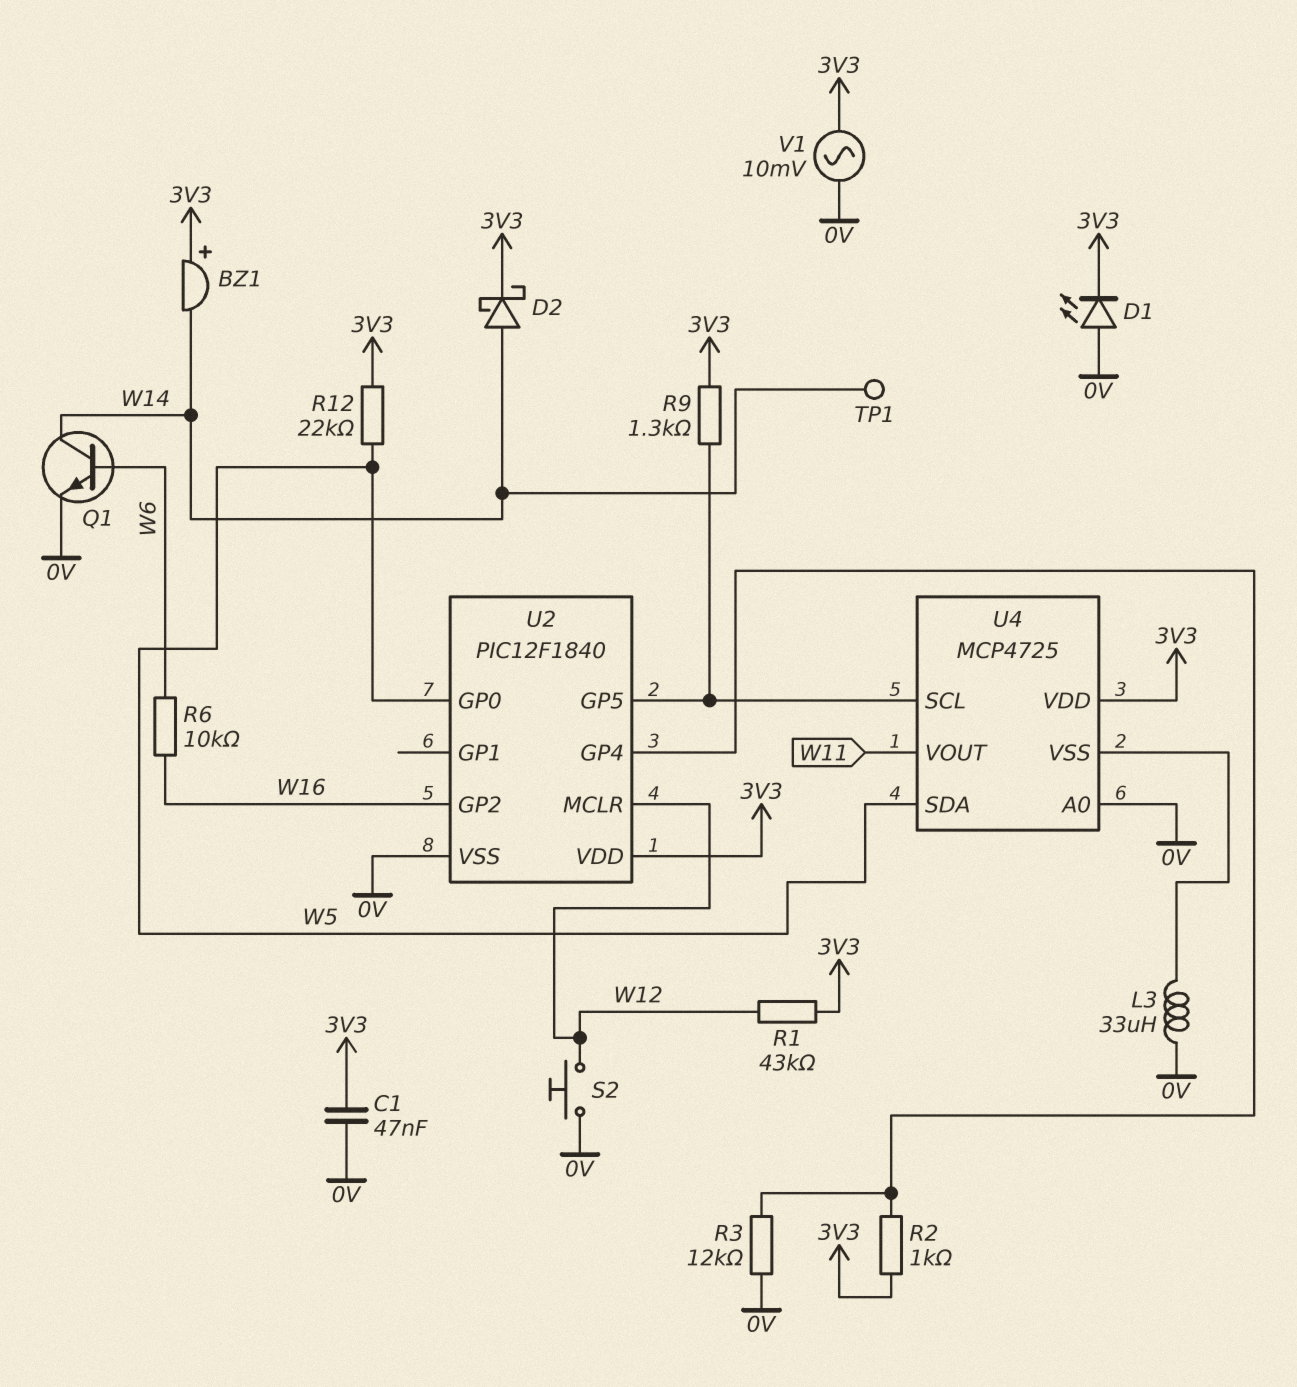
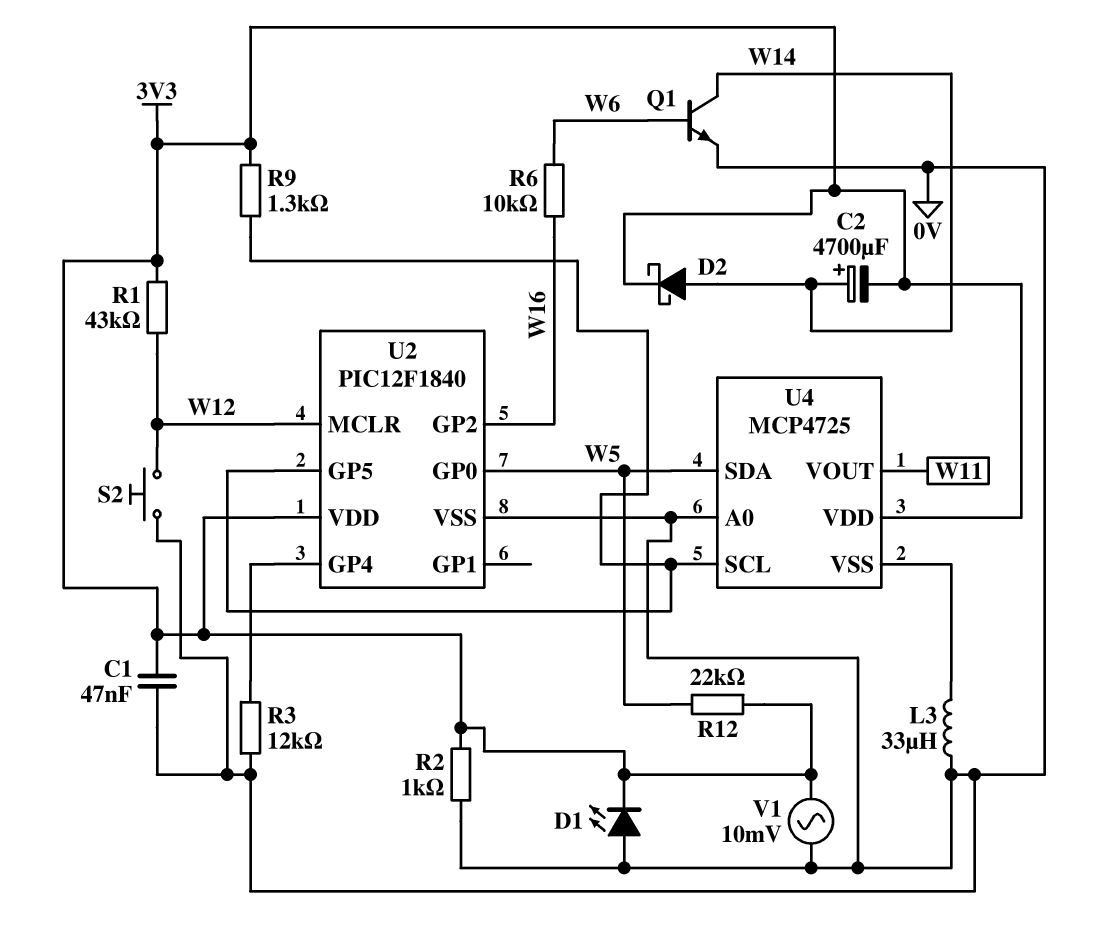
BZ1: buzzer (plus 3V3, minus W14) -> none
C2: none -> 4700uF (plus W14, minus 3V3)
R2: 1k (3V3, U2/GP4) -> 1k (0V, 3V3)
TP1: test point (W14) -> none

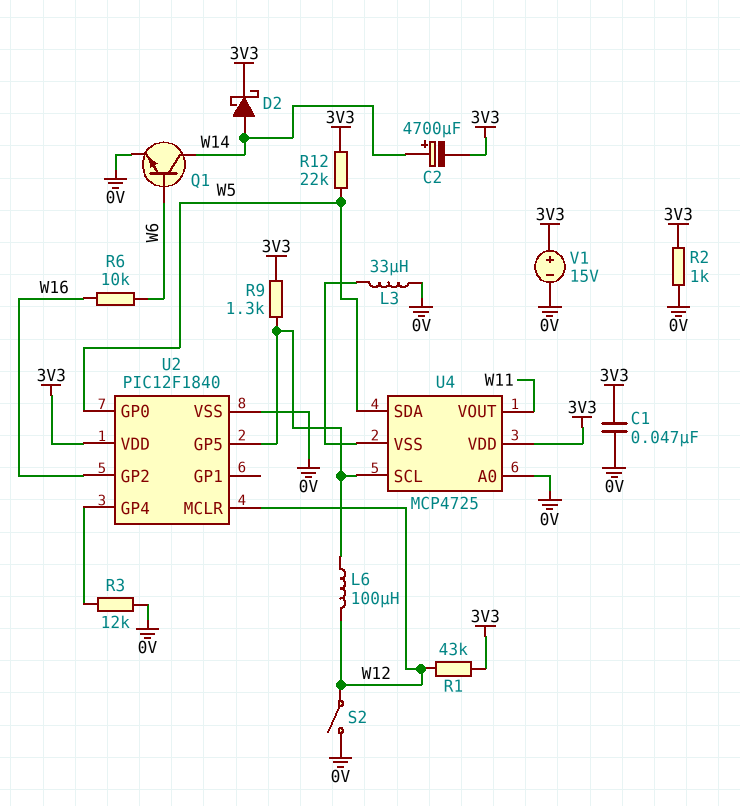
D1: LED (A 0V, K 3V3) -> none
L6: none -> 100uH (U2/GP5, W12)
S2: button (0V, W12) -> switch (0V, W12)
V1: AC 10mV (0V, 3V3) -> 15V (plus 3V3, minus 0V)

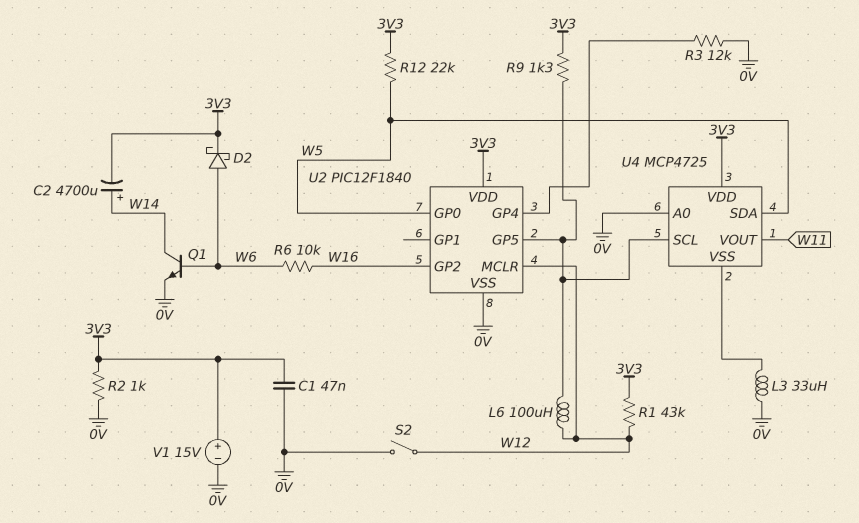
D2: schottky (A W14, K 3V3) -> schottky (A W6, K 3V3)

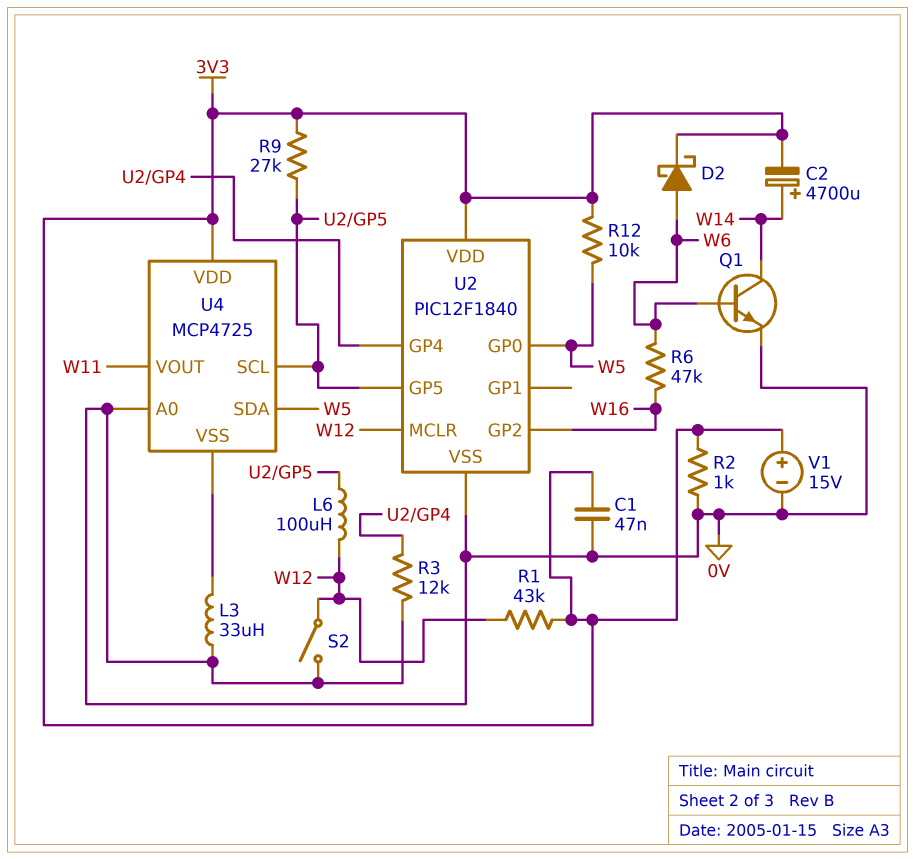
R6: 10k (W6, W16) -> 47k (W6, W16)
R9: 1.3k (3V3, U2/GP5) -> 27k (3V3, U2/GP5)
R12: 22k (3V3, W5) -> 10k (3V3, W5)

